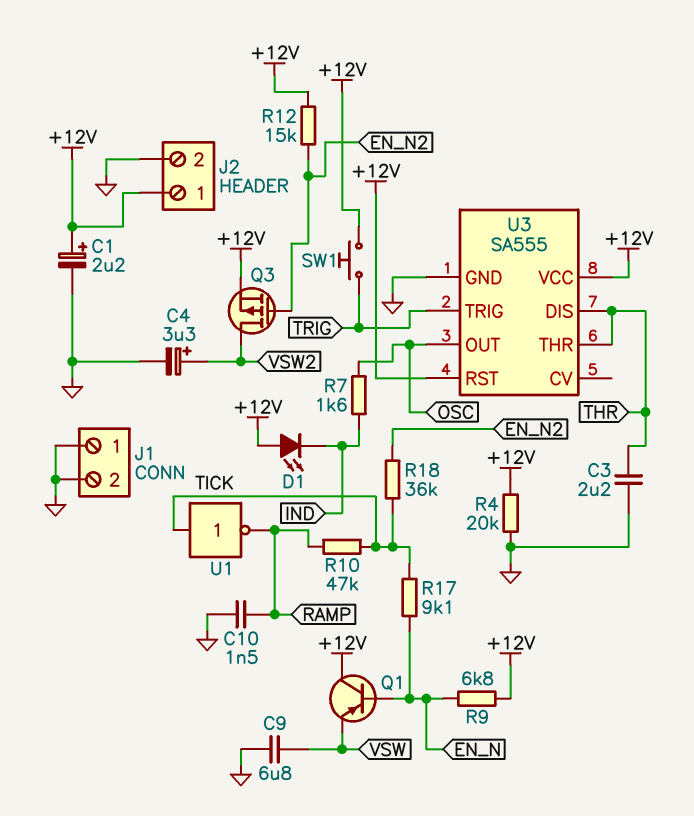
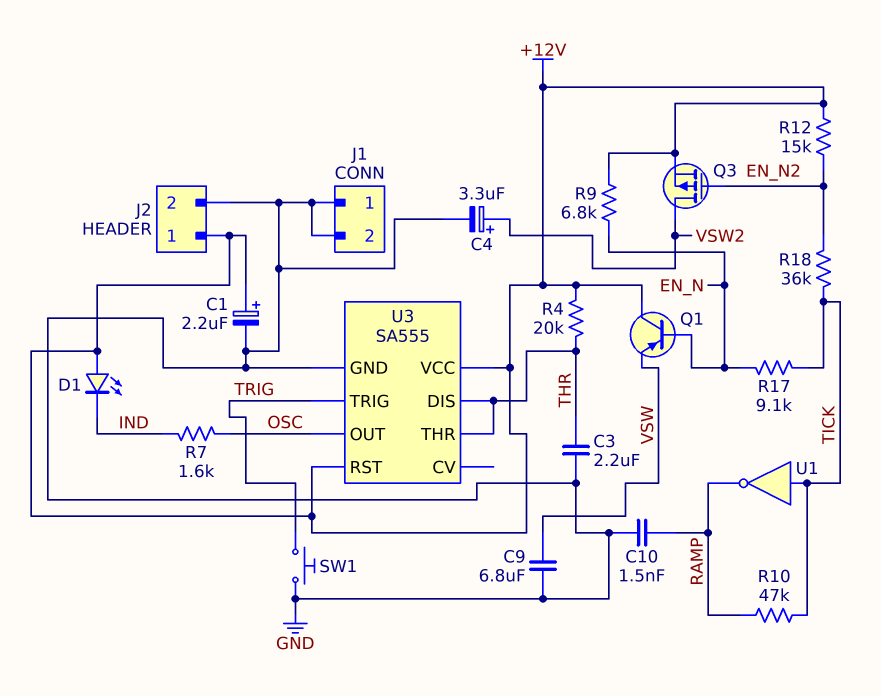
R4: 20k (+12V, GND) -> 20k (+12V, THR)
SW1: button (+12V, TRIG) -> button (GND, TRIG)

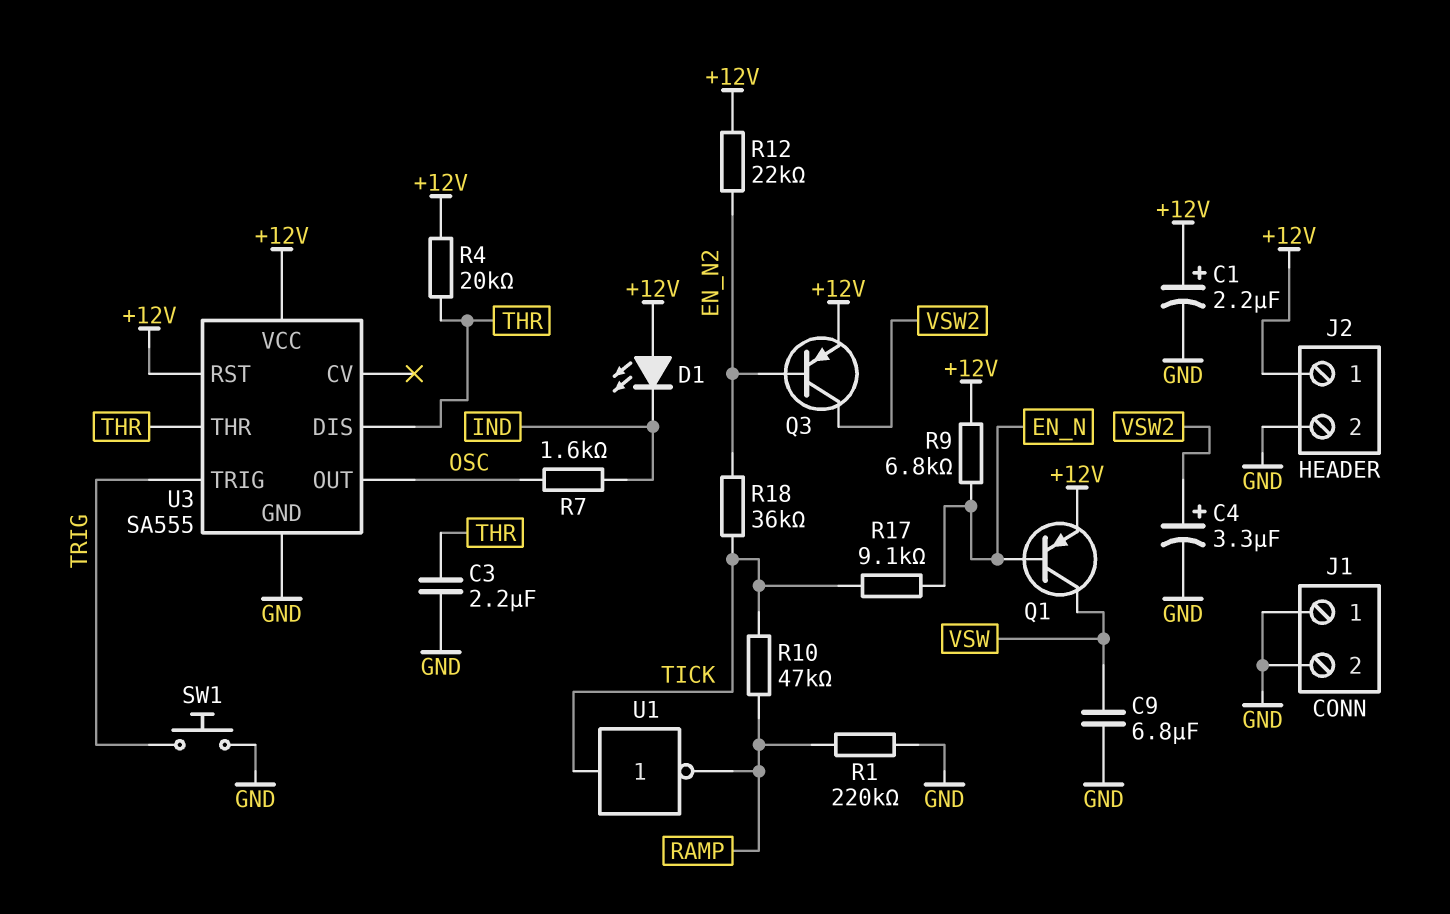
C10: 1.5nF (GND, RAMP) -> none
Q1: PNP (B EN_N, C +12V, E VSW) -> PNP (B EN_N, C VSW, E +12V)
Q3: PMOS (G EN_N2, D VSW2, S +12V) -> PNP (B EN_N2, C VSW2, E +12V)
R1: none -> 220k (GND, RAMP)
R12: 15k (+12V, EN_N2) -> 22k (+12V, EN_N2)

